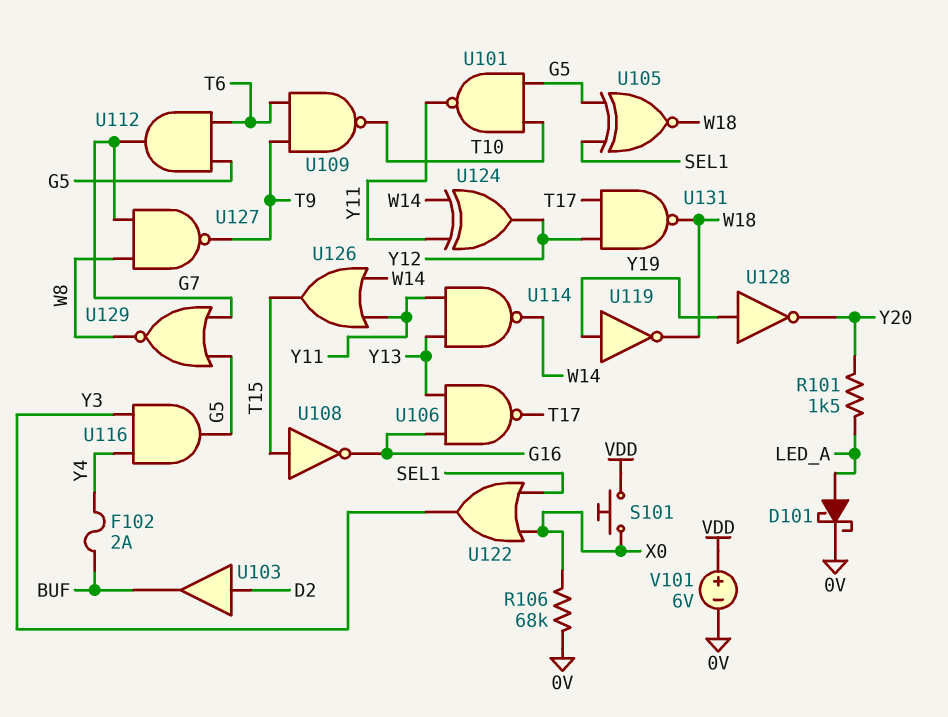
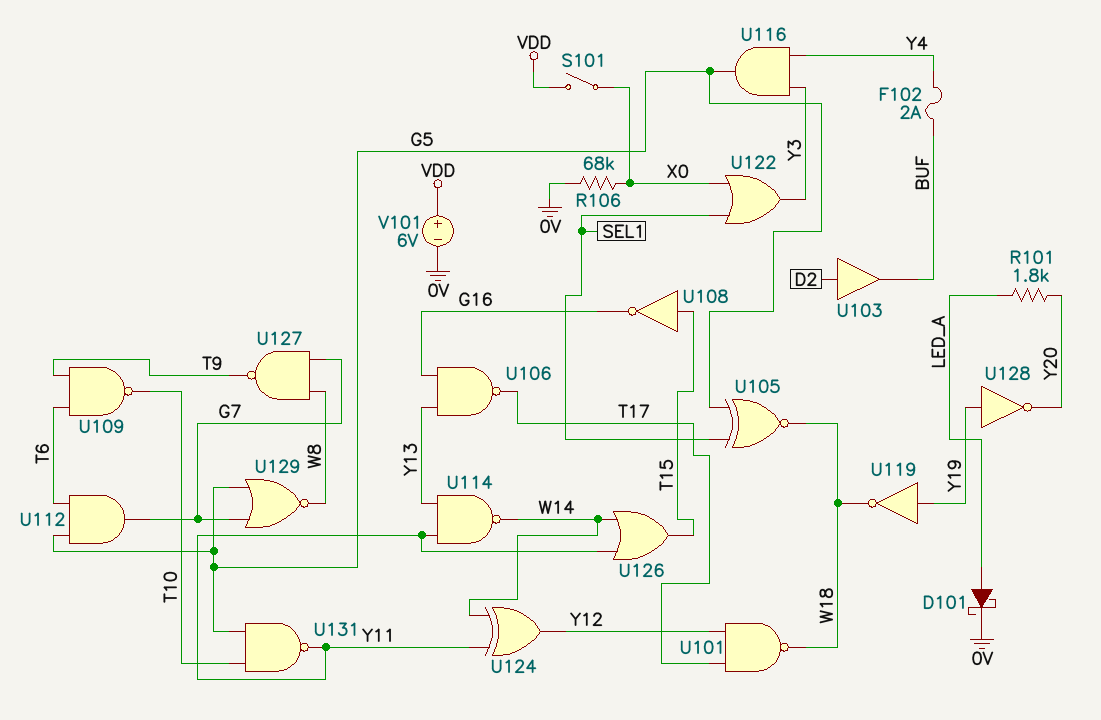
R101: 1.5k (LED_A, Y20) -> 1.8k (LED_A, Y20)
S101: button (VDD, X0) -> switch (VDD, X0)
U101: NAND (in G5, in T10, out Y11) -> NAND (in T17, in Y12, out W18)
U131: NAND (in T17, in Y12, out W18) -> NAND (in G5, in T10, out Y11)

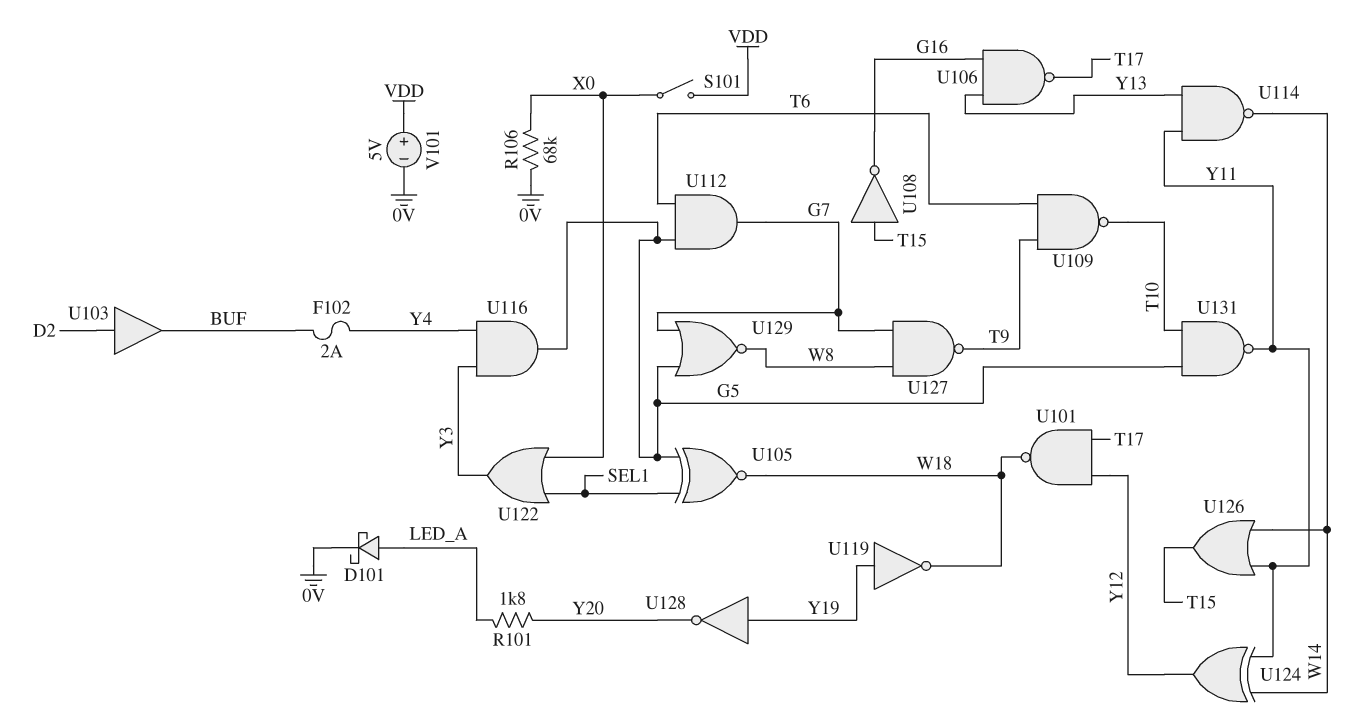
V101: 6V (plus VDD, minus 0V) -> 5V (plus VDD, minus 0V)

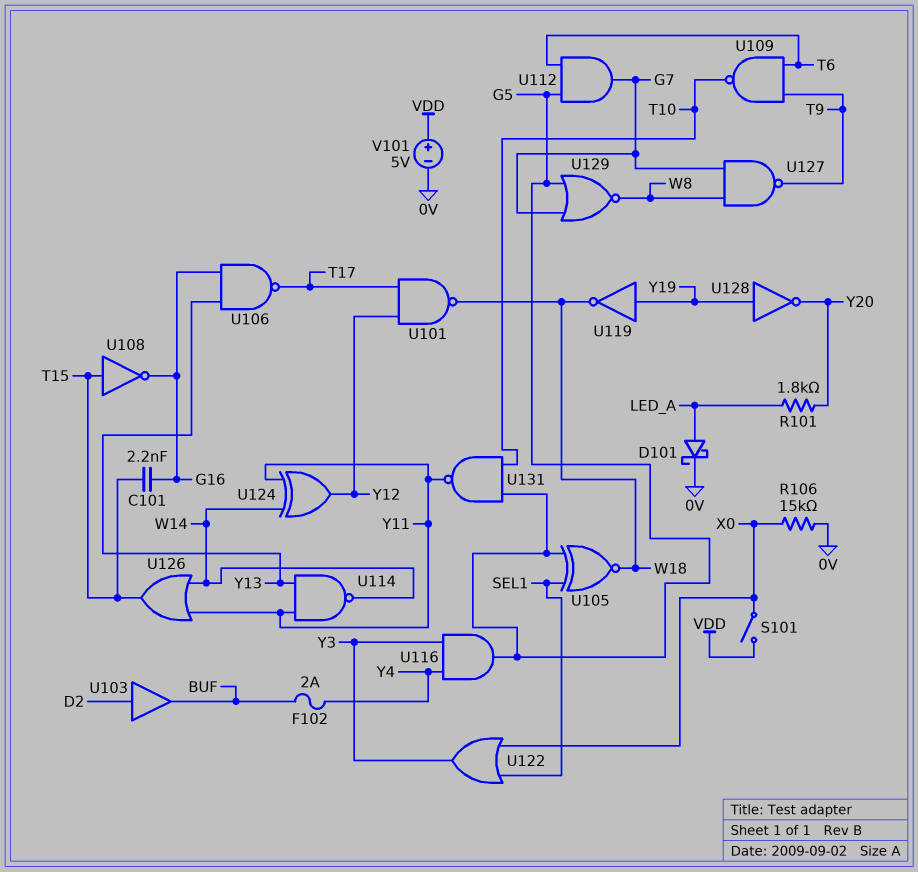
C101: none -> 2.2nF (G16, T15)
R106: 68k (0V, X0) -> 15k (0V, X0)

